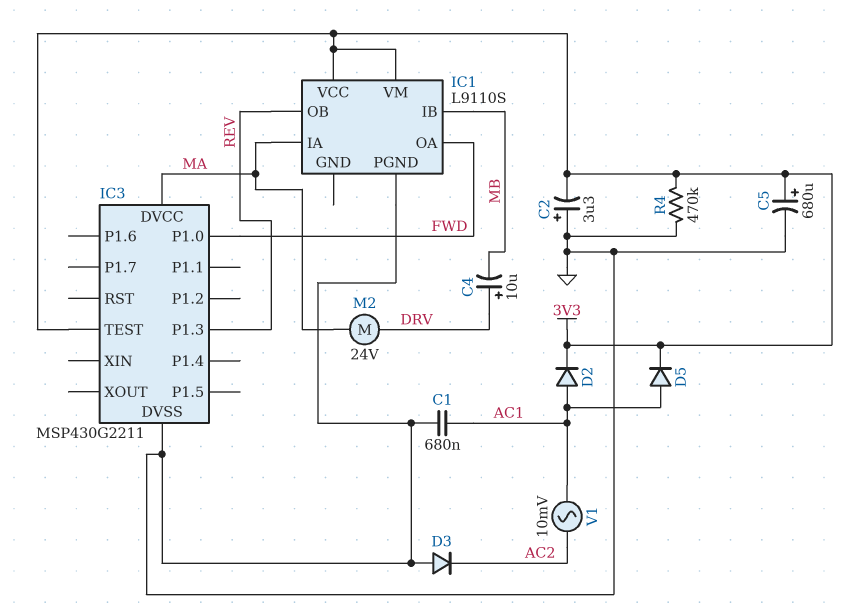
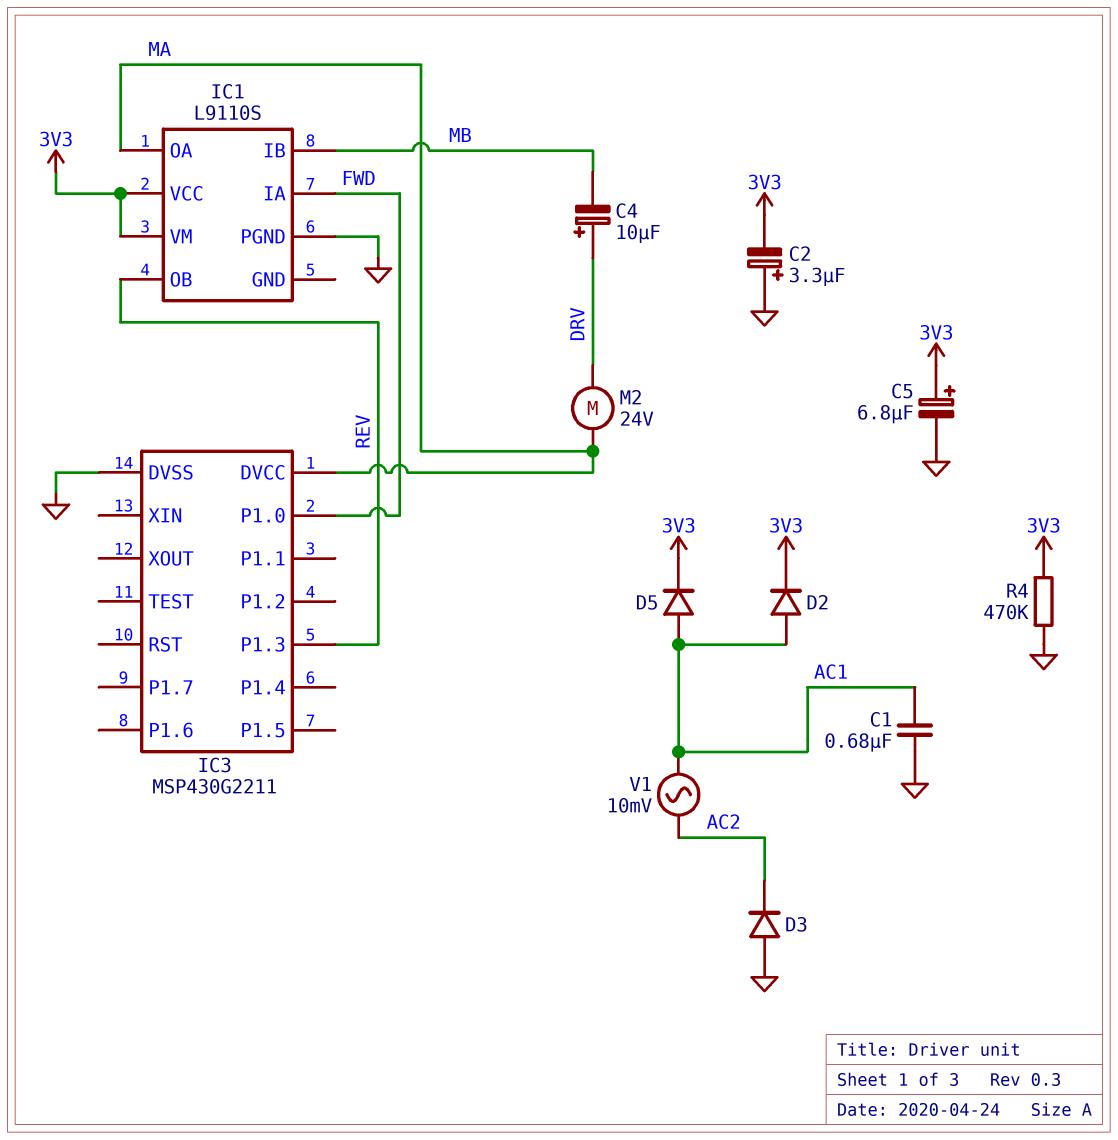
C5: 680uF (plus 3V3, minus GND) -> 6.8uF (plus 3V3, minus GND)
IC1 pin IA: MA -> FWD
IC1 pin OA: FWD -> MA
IC3 pin TEST: 3V3 -> none

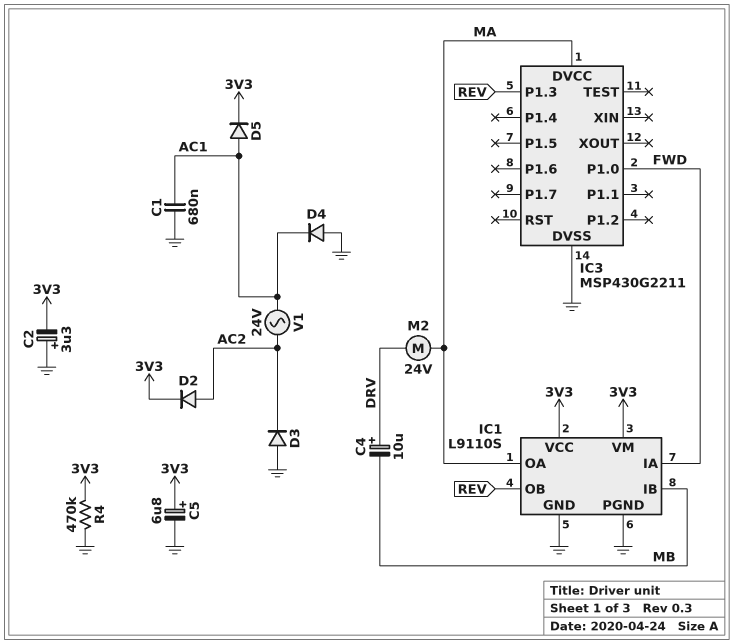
D2: diode (A AC1, K 3V3) -> diode (A AC2, K 3V3)
D4: none -> diode (A GND, K AC1)
IC1 pin GND: none -> GND
V1: AC 10mV (AC1, AC2) -> AC 24V (AC1, AC2)

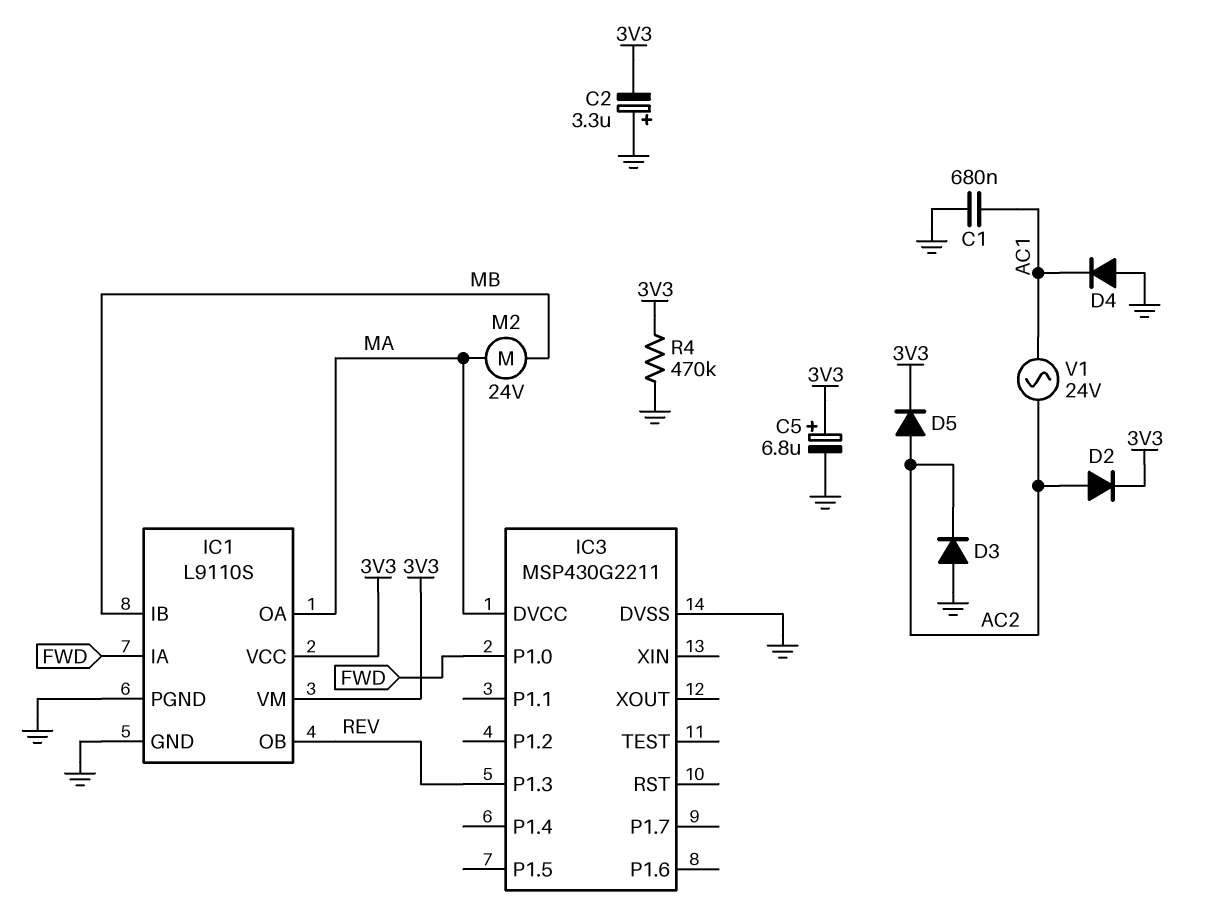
C4: 10uF (plus DRV, minus MB) -> none
D5: diode (A AC1, K 3V3) -> diode (A AC2, K 3V3)
M2: motor 24V (DRV, MA) -> motor 24V (MA, MB)

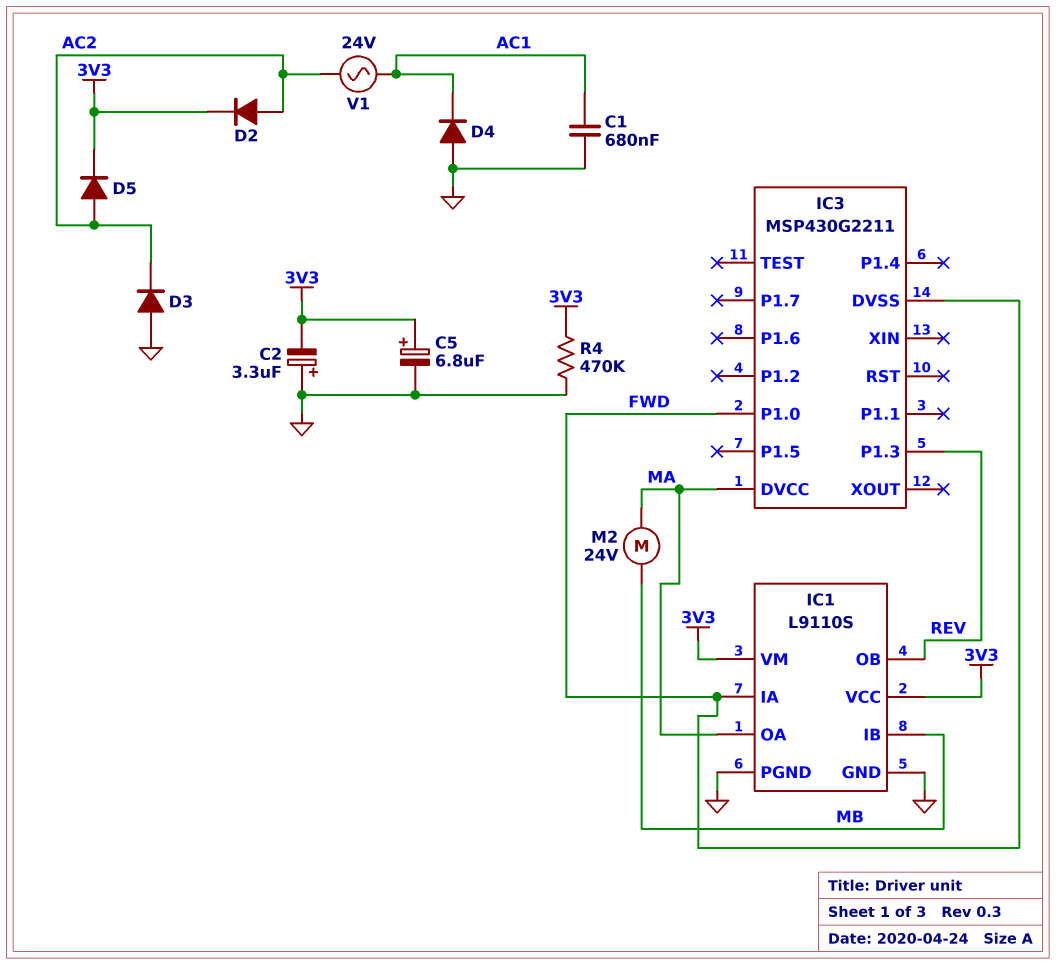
IC3 pin DVSS: GND -> FWD

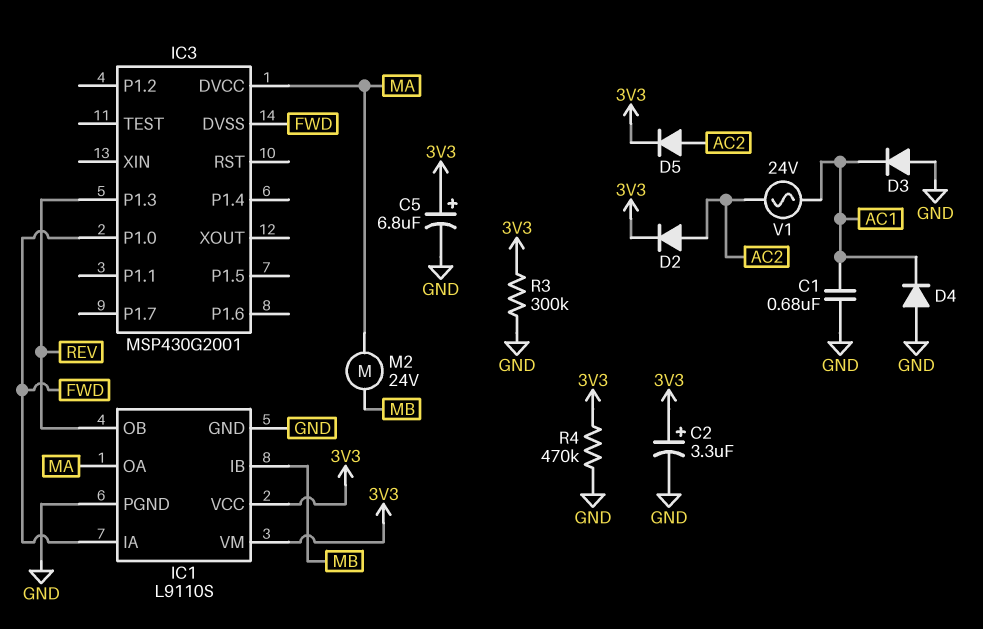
C2: 3.3uF (plus GND, minus 3V3) -> 3.3uF (plus 3V3, minus GND)
D3: diode (A GND, K AC2) -> diode (A GND, K AC1)
IC3: MSP430G2211 -> MSP430G2001
R3: none -> 300k (3V3, GND)

